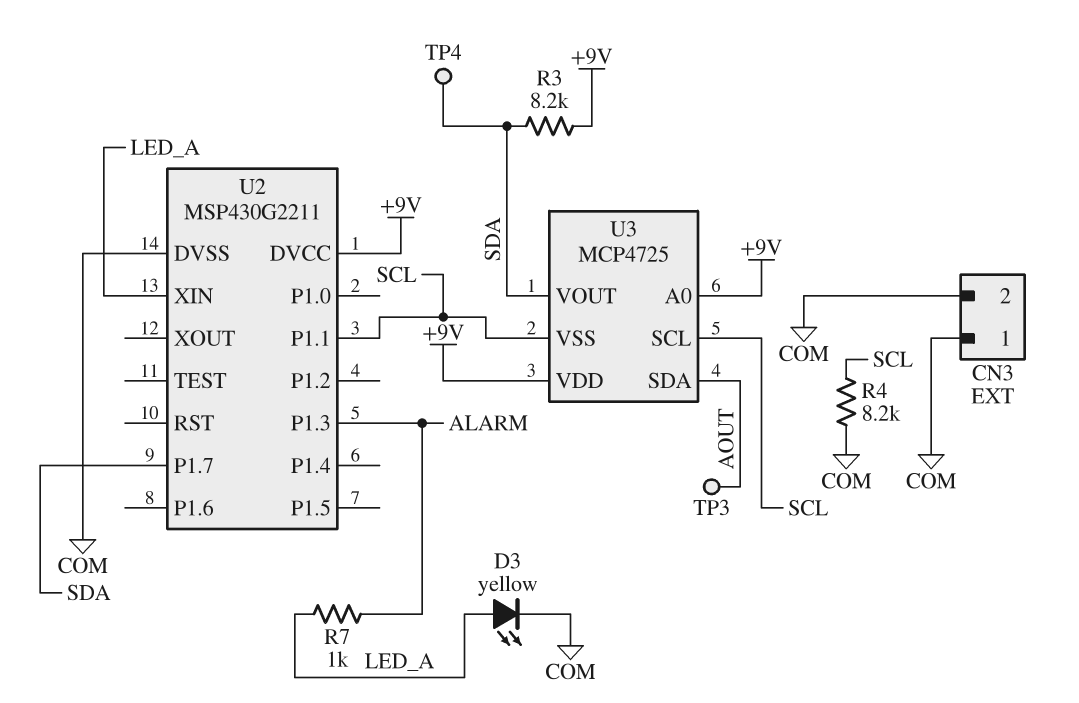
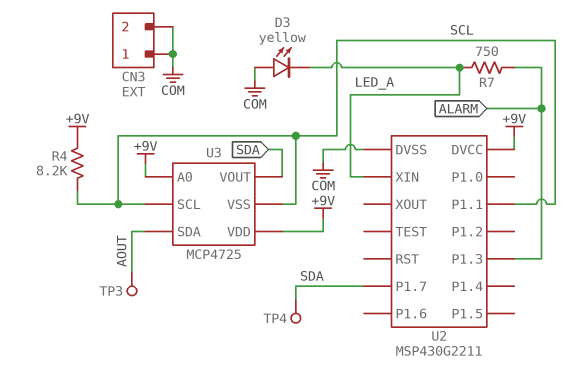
D3: LED yellow (A LED_A, K COM) -> LED yellow (A COM, K LED_A)
R3: 8.2k (+9V, SDA) -> none
R4: 8.2k (COM, SCL) -> 8.2k (+9V, SCL)
R7: 1k (ALARM, LED_A) -> 750 (ALARM, LED_A)

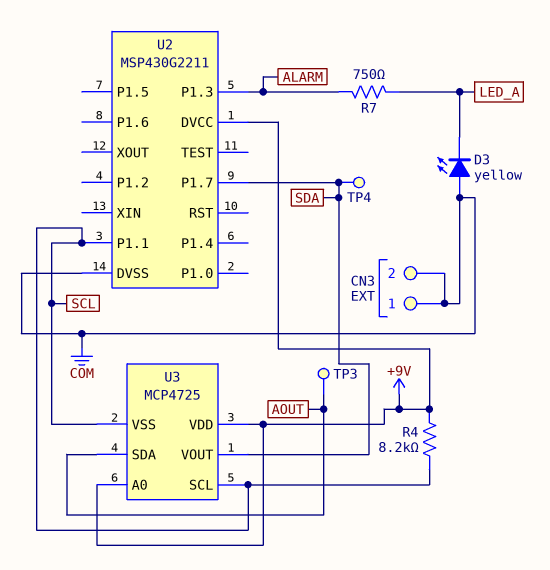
U2 pin XIN: LED_A -> none

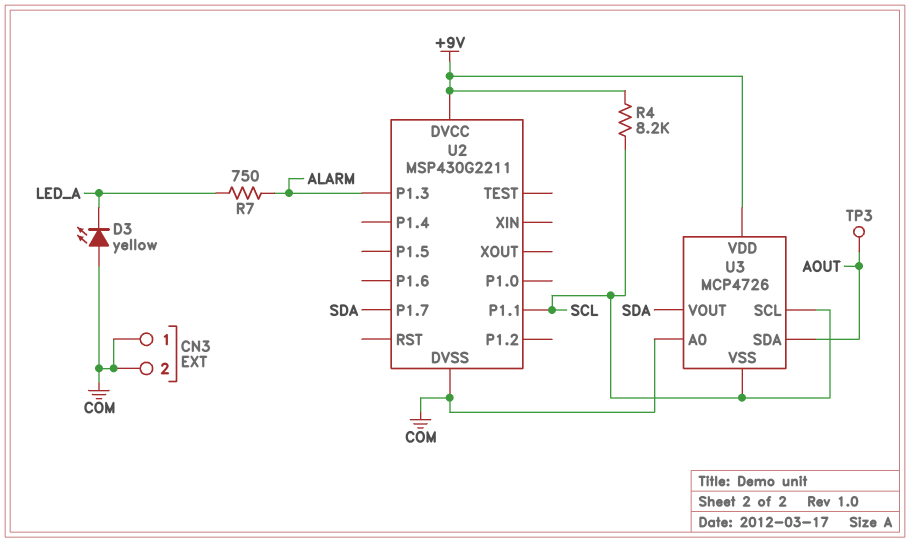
TP4: test point (SDA) -> none
U3: MCP4725 -> MCP4726
U3 pin A0: +9V -> COM

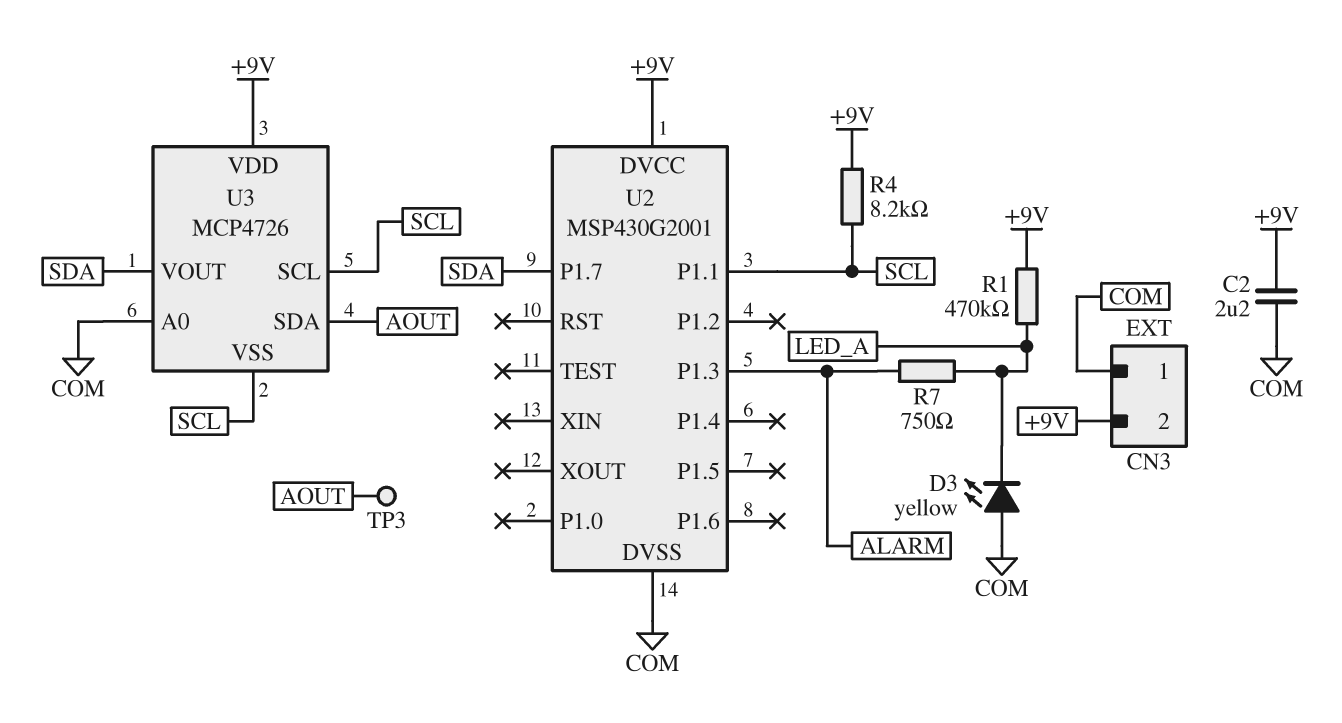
C2: none -> 2.2uF (+9V, COM)
CN3 pin 2: COM -> +9V
R1: none -> 470k (+9V, LED_A)
U2: MSP430G2211 -> MSP430G2001

